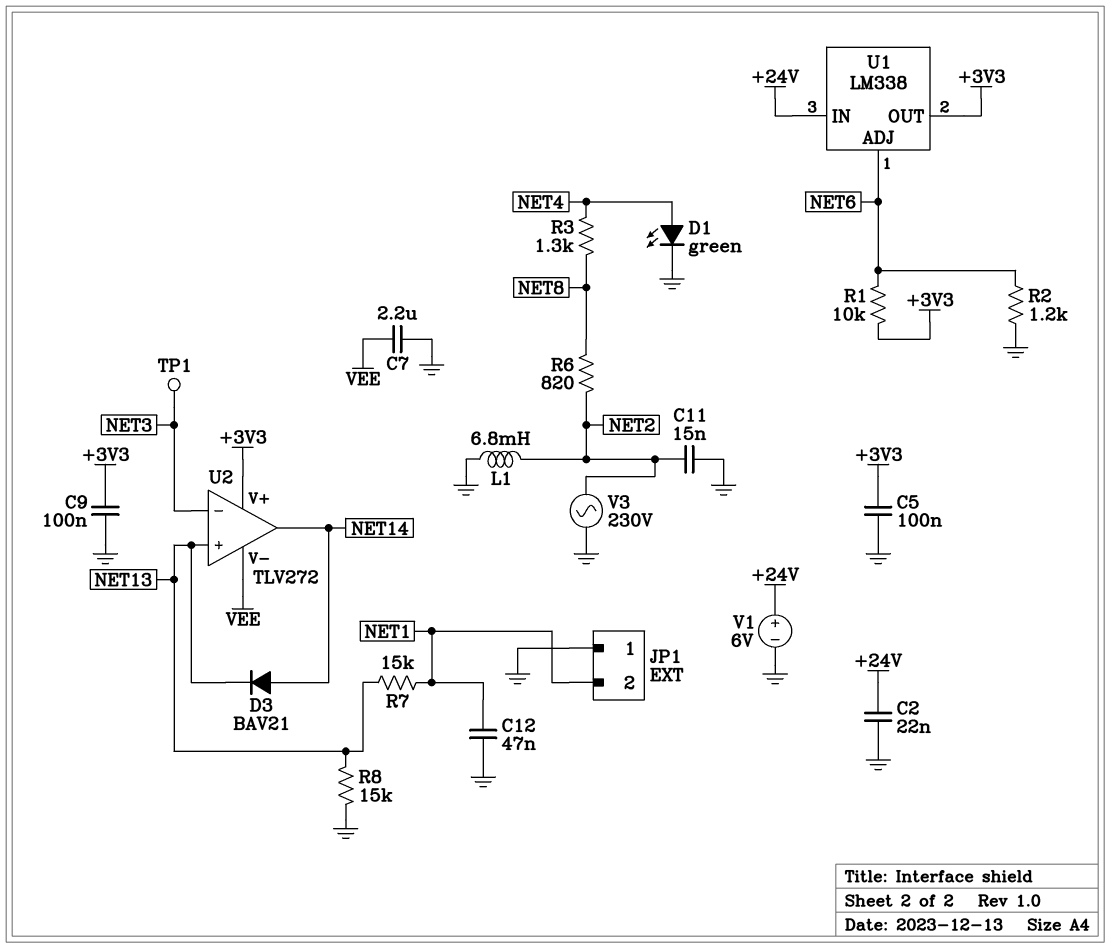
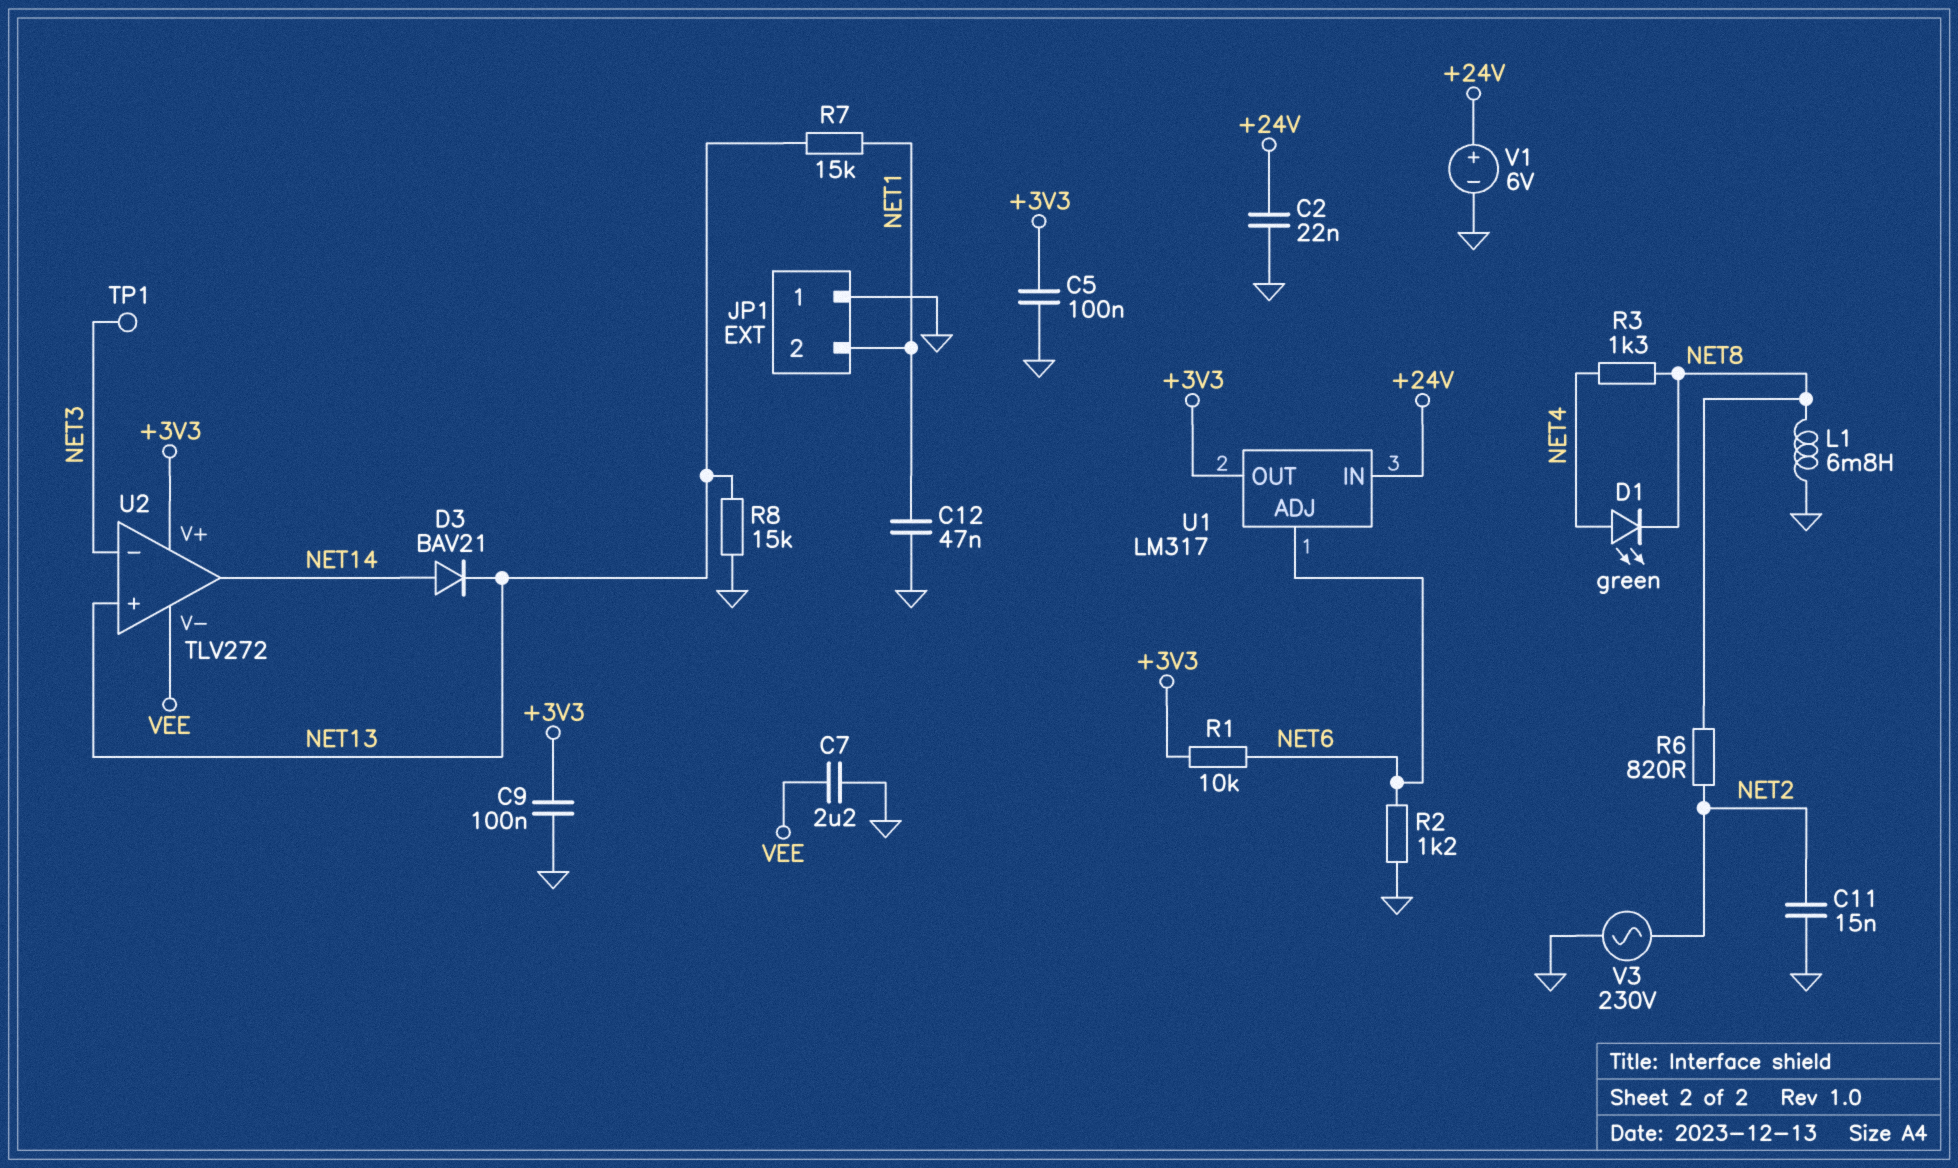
D1: LED green (A NET4, K GND) -> LED green (A NET4, K NET8)
L1: 6.8mH (GND, NET2) -> 6.8mH (GND, NET8)
U1: LM338 -> LM317

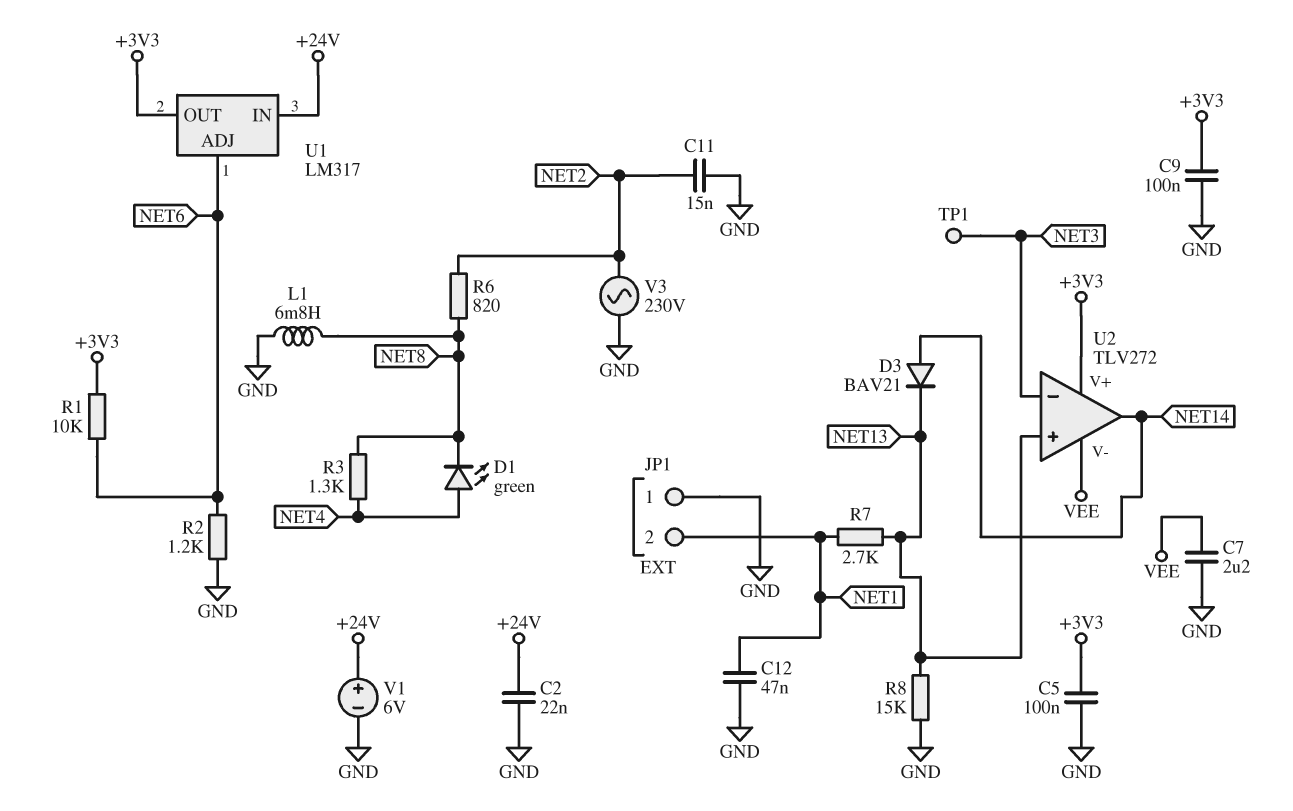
R7: 15k (NET1, NET13) -> 2.7k (NET1, NET13)

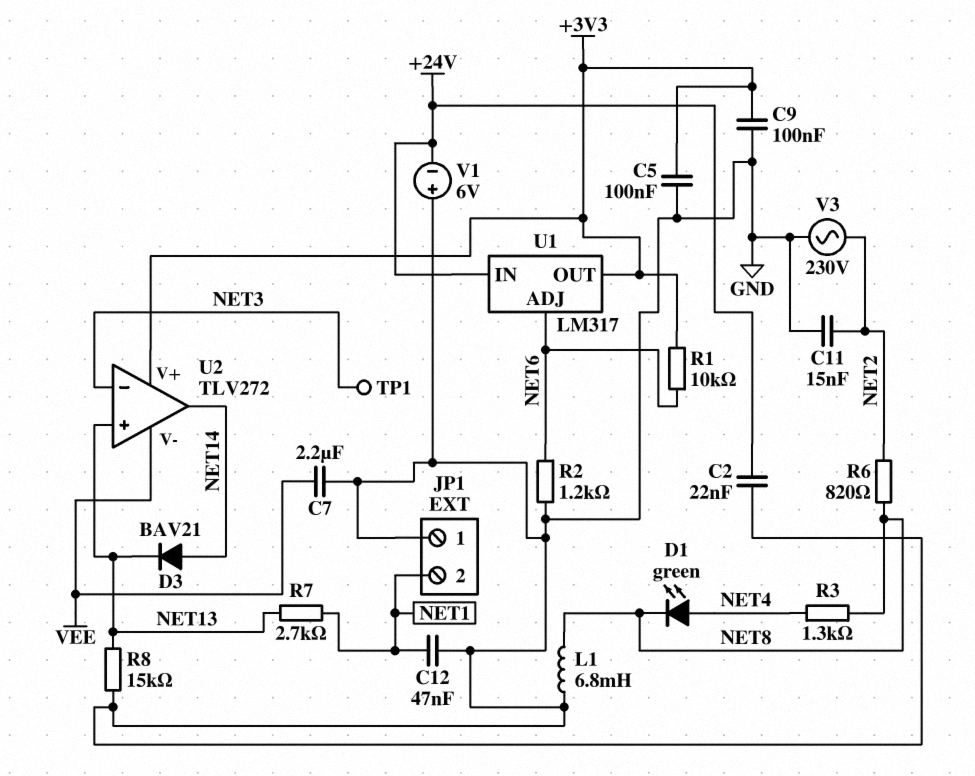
V1: 6V (plus +24V, minus GND) -> 6V (plus GND, minus +24V)

